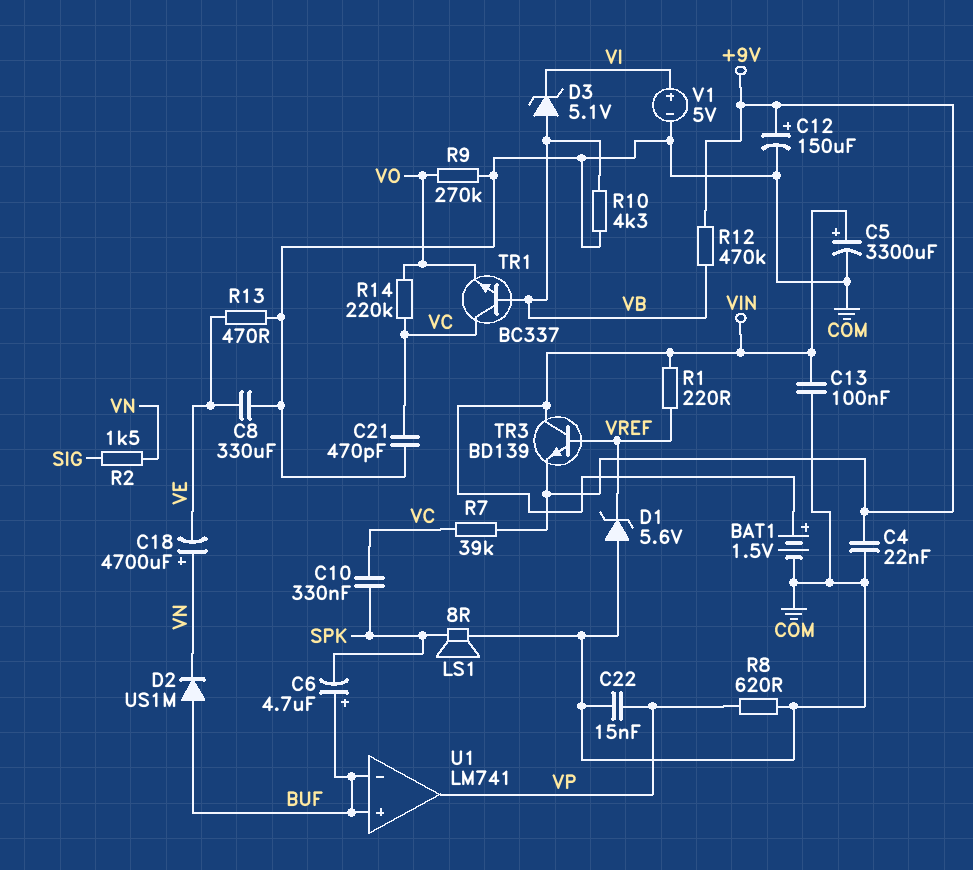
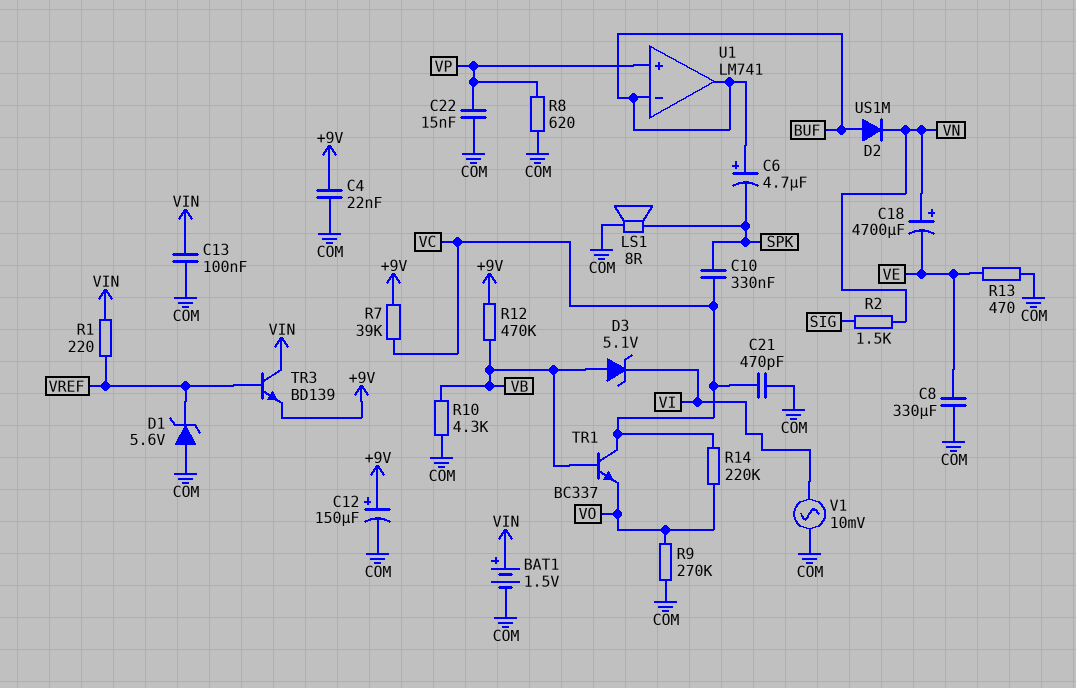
C5: 3300uF (plus VIN, minus COM) -> none
U1 pin in+: BUF -> VP
U1 pin out: VP -> BUF
V1: 5V (plus VI, minus COM) -> AC 10mV (COM, VI)

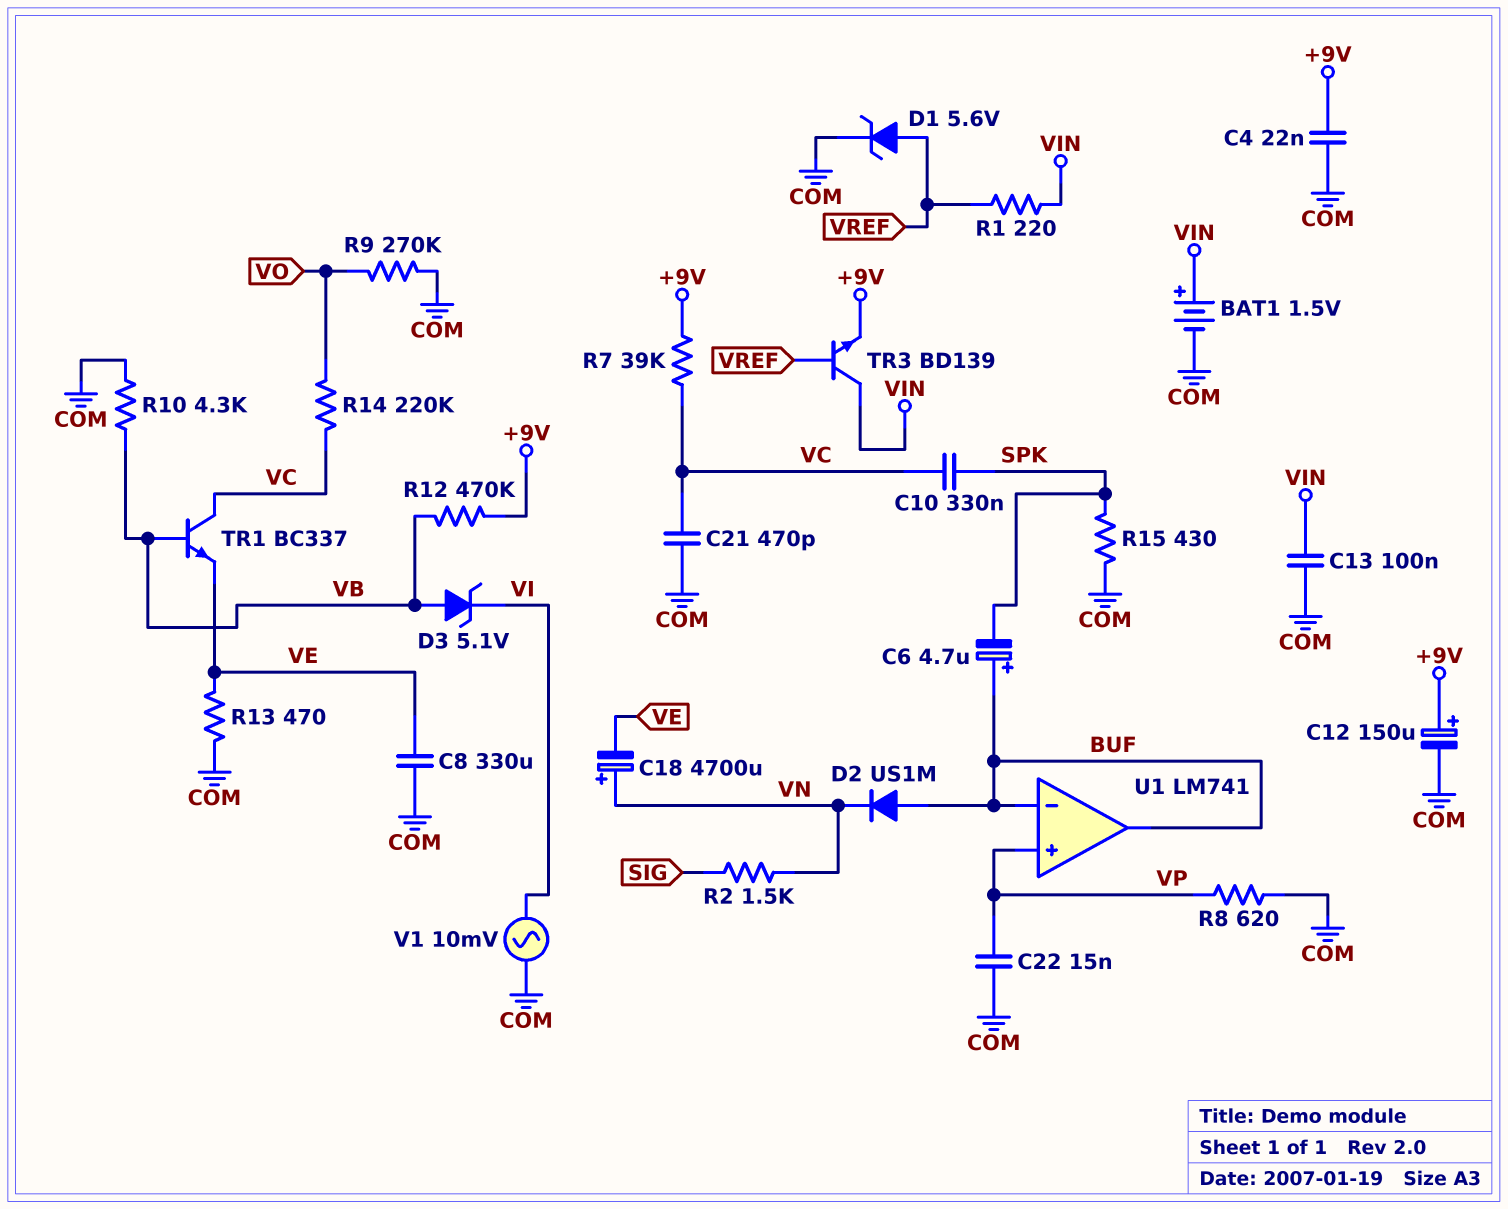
D1: zener 5.6V (A COM, K VREF) -> zener 5.6V (A VREF, K COM)
LS1: speaker 8R (COM, SPK) -> none
R15: none -> 430 (COM, SPK)
TR1: NPN BC337 (B VB, C VC, E VO) -> NPN BC337 (B VB, C VC, E VE)

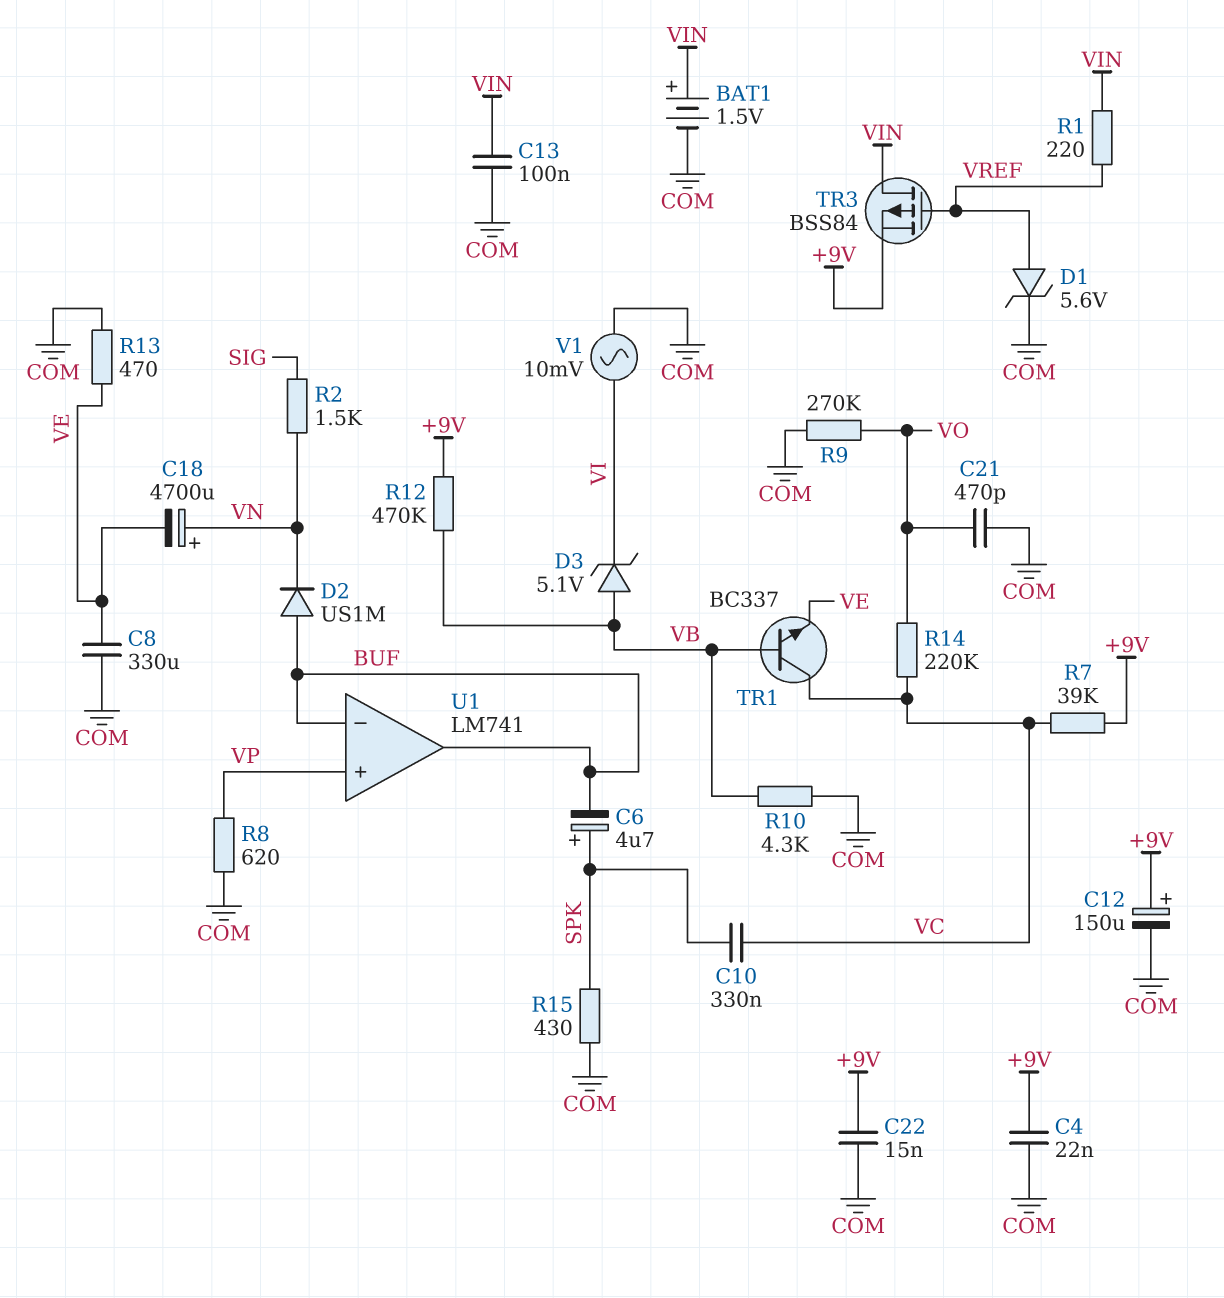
C6: 4.7uF (plus BUF, minus SPK) -> 4.7uF (plus SPK, minus BUF)
C21: 470pF (COM, VC) -> 470pF (COM, VO)
C22: 15nF (COM, VP) -> 15nF (+9V, COM)
TR3: NPN BD139 (B VREF, C VIN, E +9V) -> PMOS BSS84 (G VREF, D VIN, S +9V)

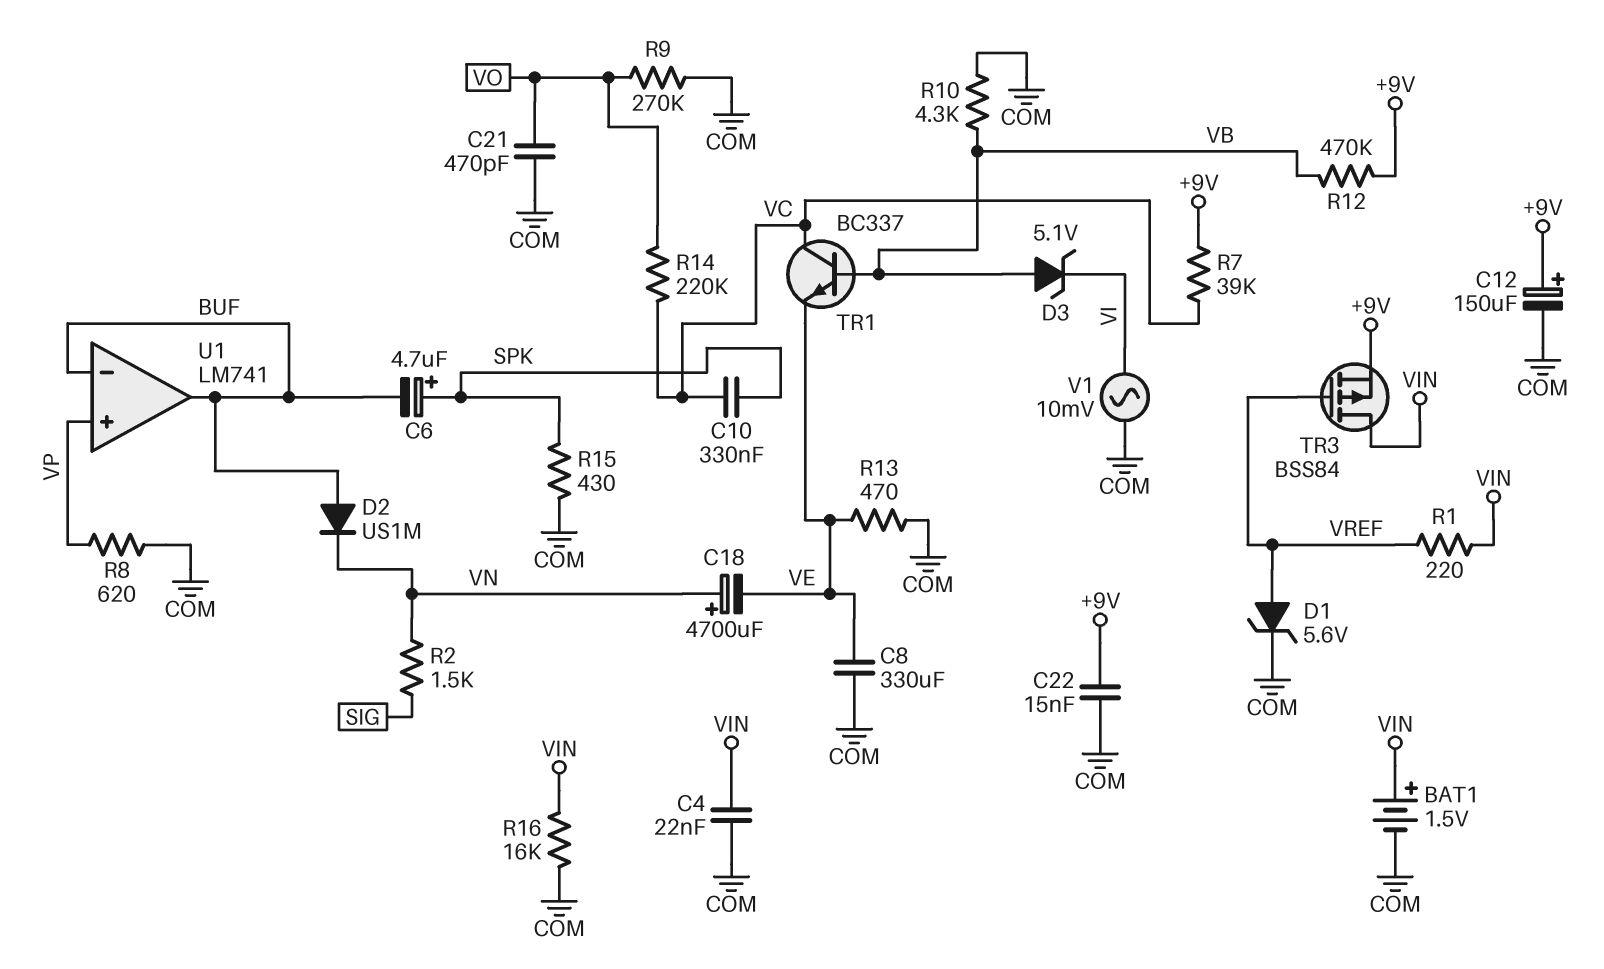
C4: 22nF (+9V, COM) -> 22nF (COM, VIN)
C13: 100nF (COM, VIN) -> none
R16: none -> 16k (COM, VIN)

